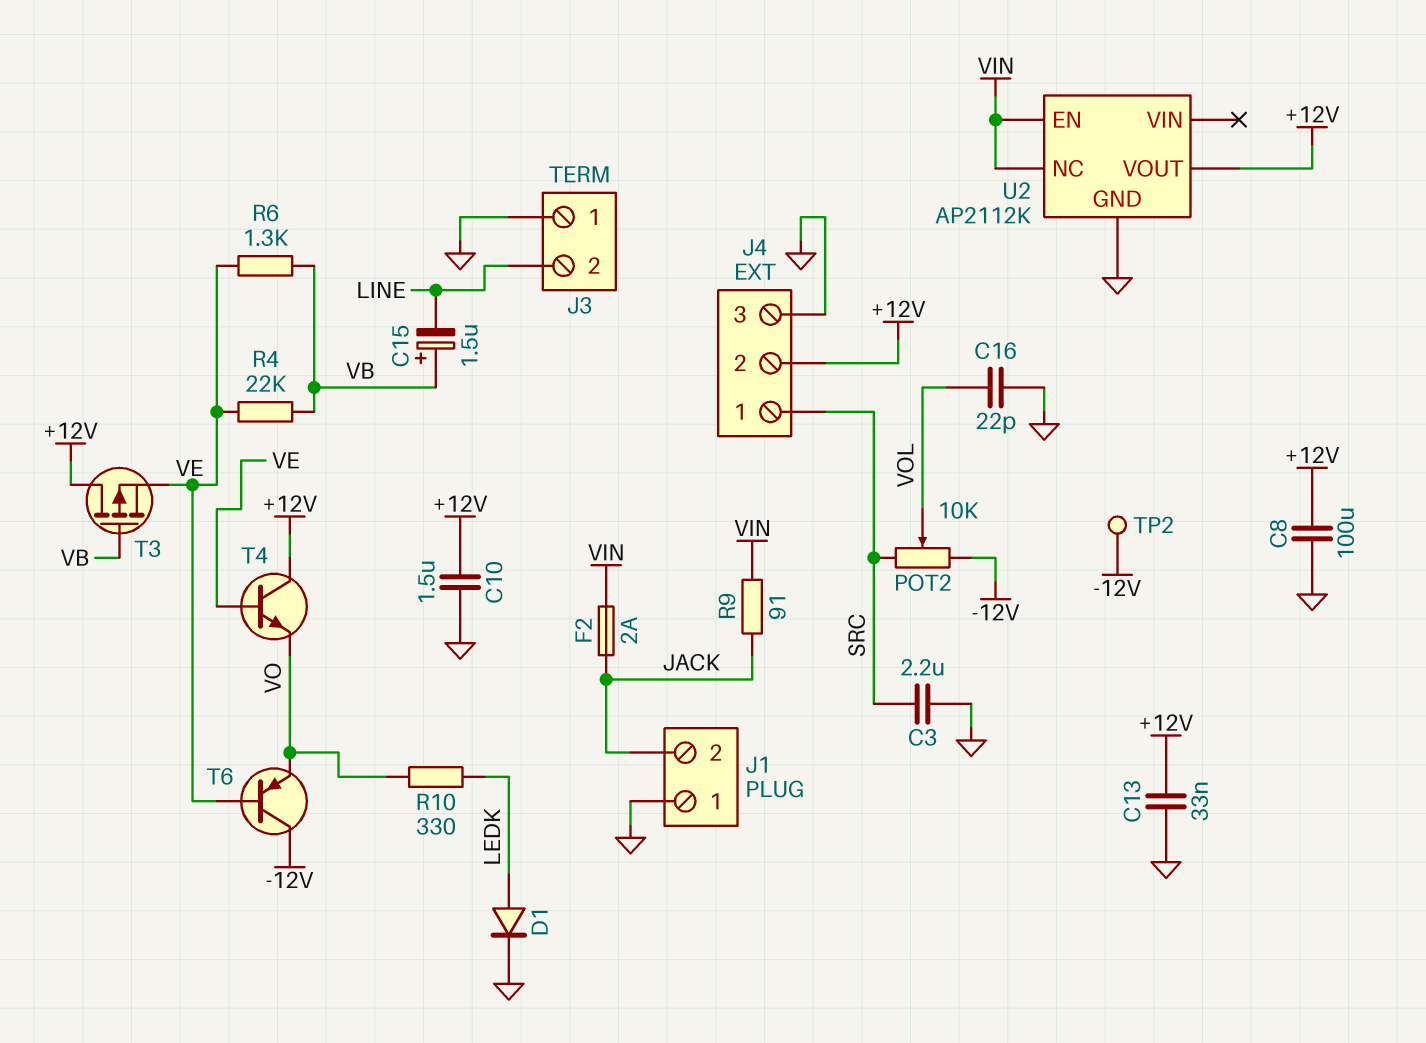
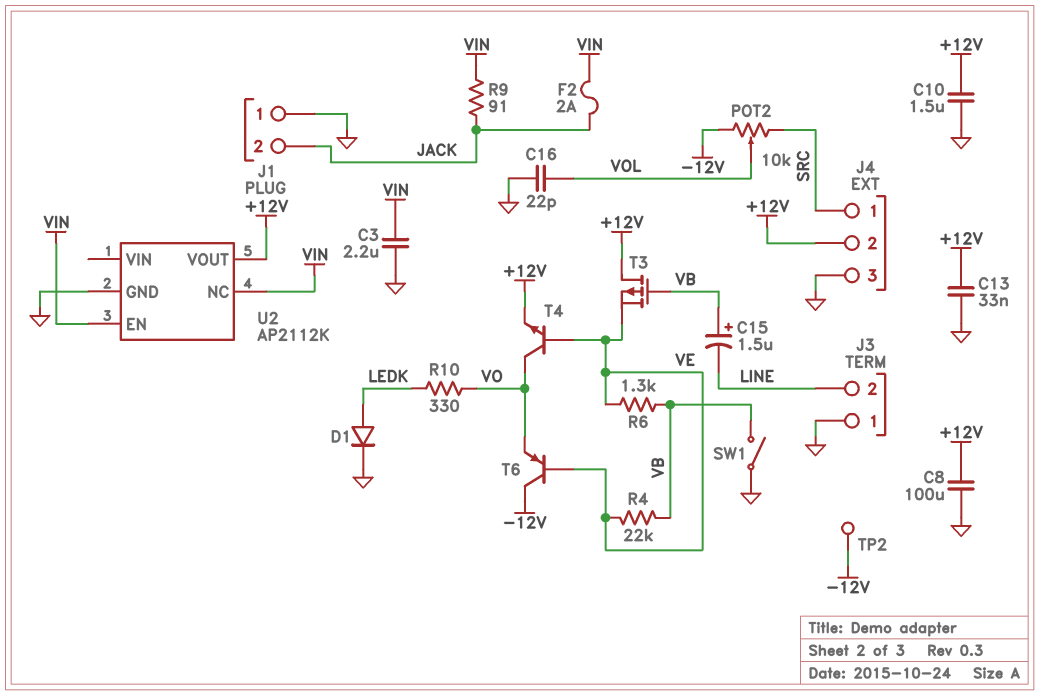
C3: 2.2uF (GND, SRC) -> 2.2uF (GND, VIN)
SW1: none -> switch (GND, VB)
T4: NPN (B VE, C +12V, E VO) -> NPN (B VE, C VO, E +12V)

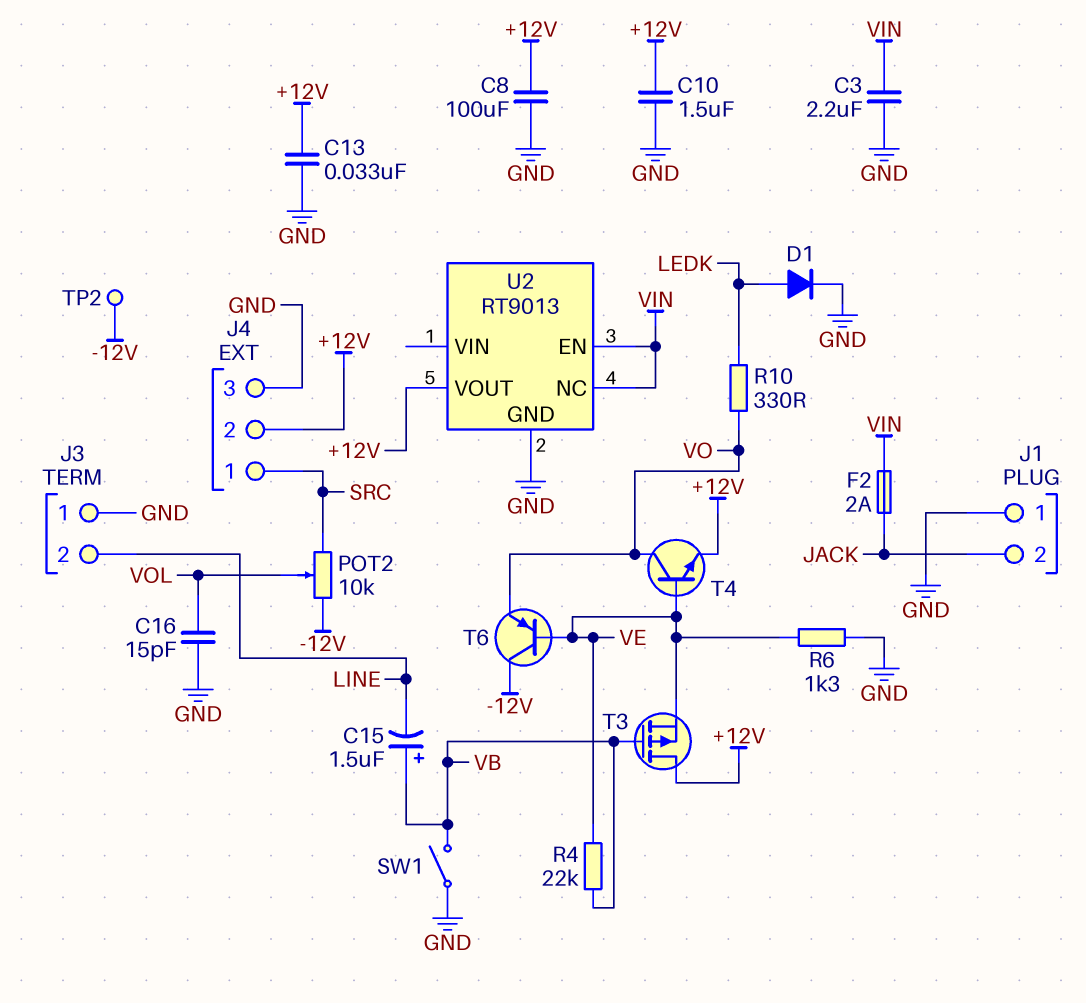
C16: 22pF (GND, VOL) -> 15pF (GND, VOL)
R6: 1.3k (VB, VE) -> 1.3k (GND, VE)
R9: 91 (JACK, VIN) -> none
U2: AP2112K -> RT9013

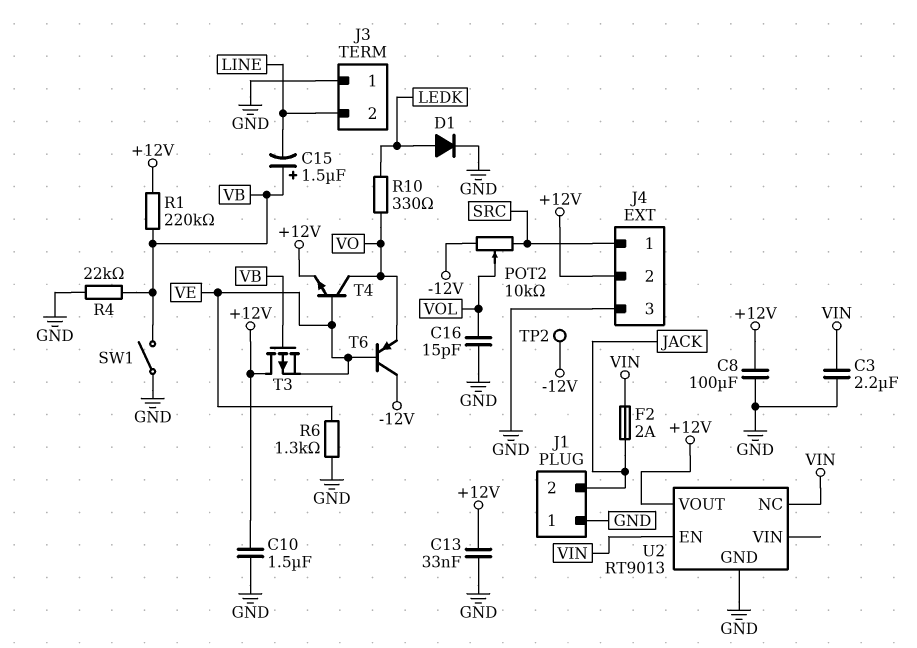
R1: none -> 220k (+12V, VB)
R4: 22k (VB, VE) -> 22k (GND, VB)

